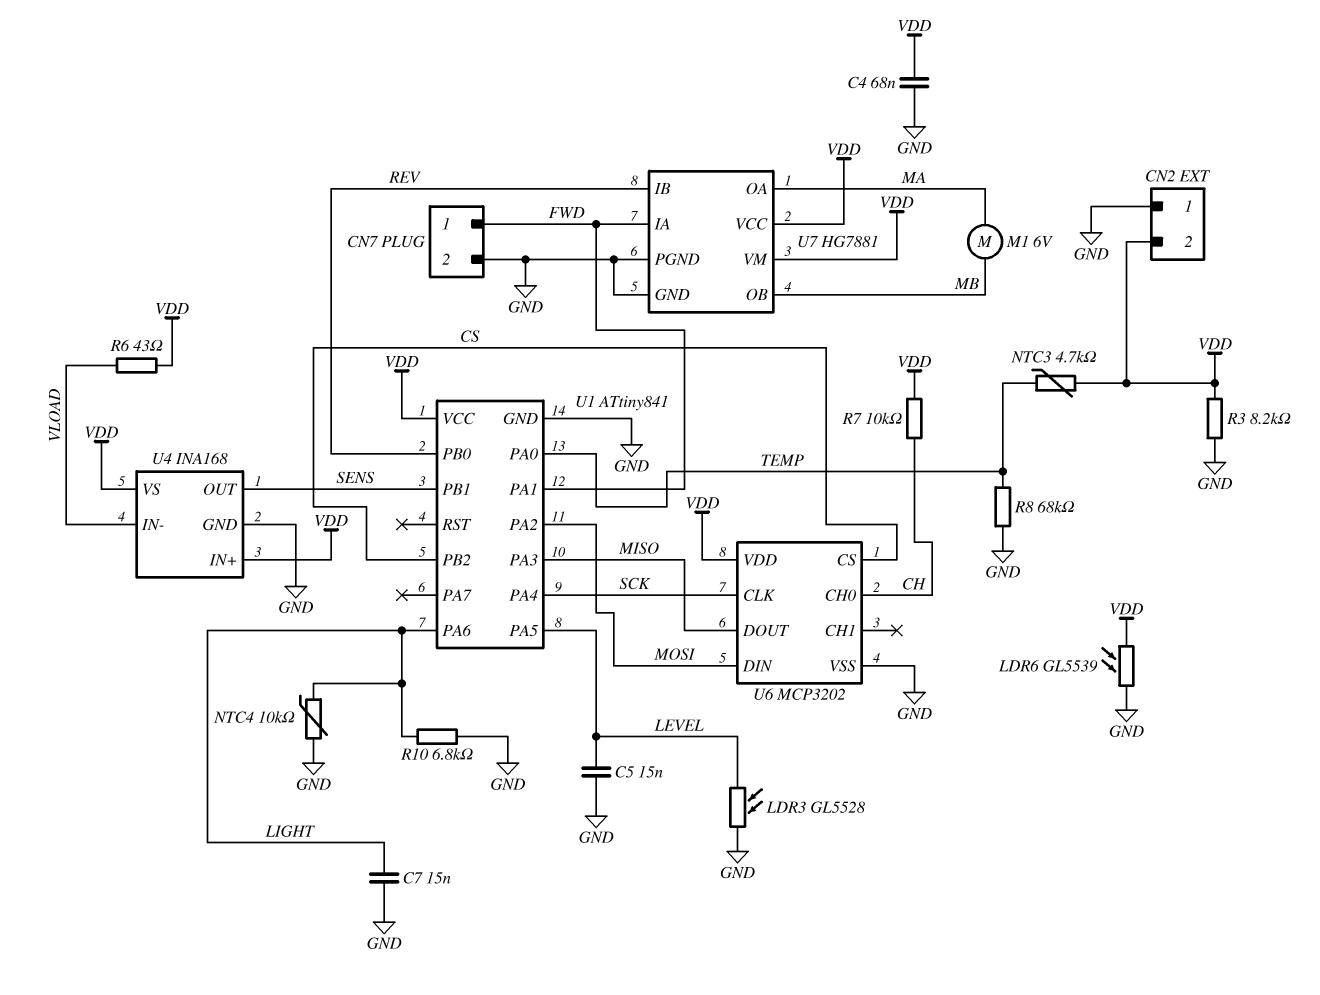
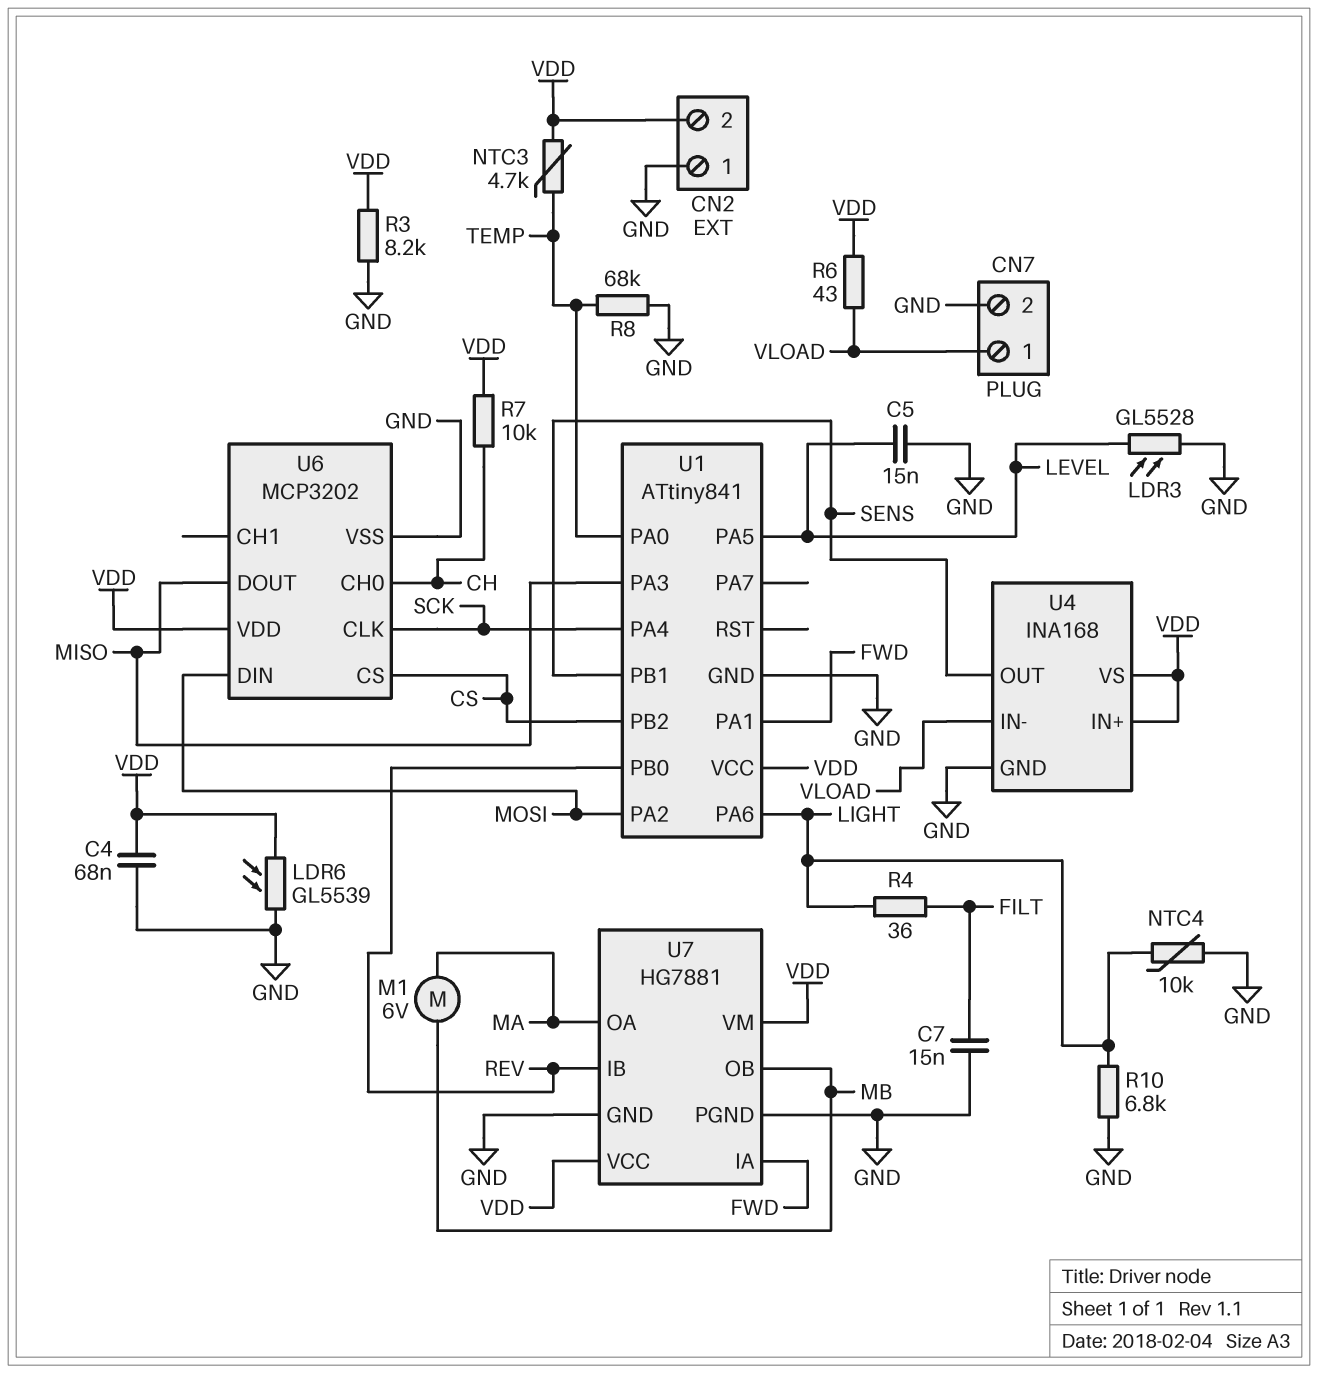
C7: 15nF (GND, LIGHT) -> 15nF (FILT, GND)
CN7 pin 1: FWD -> VLOAD
R4: none -> 36 (FILT, LIGHT)

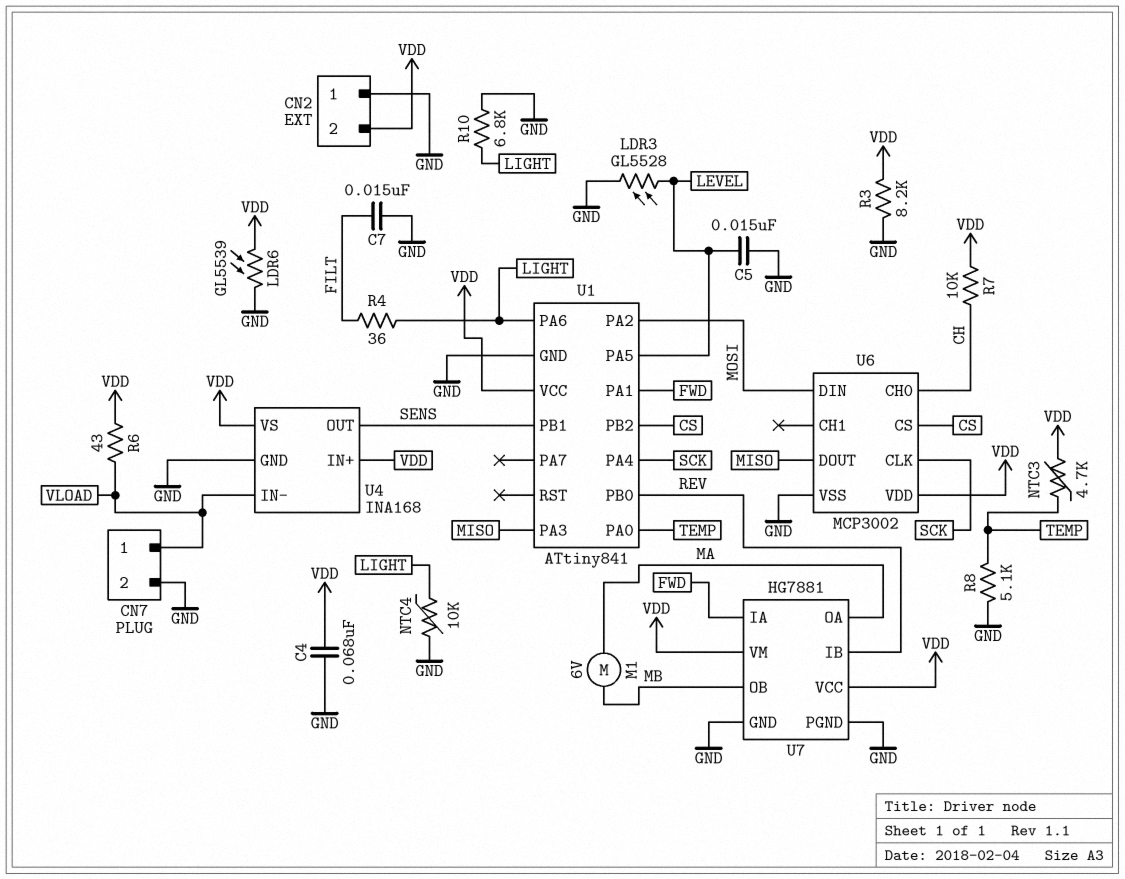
R8: 68k (GND, TEMP) -> 5.1k (GND, TEMP)
U6: MCP3202 -> MCP3002

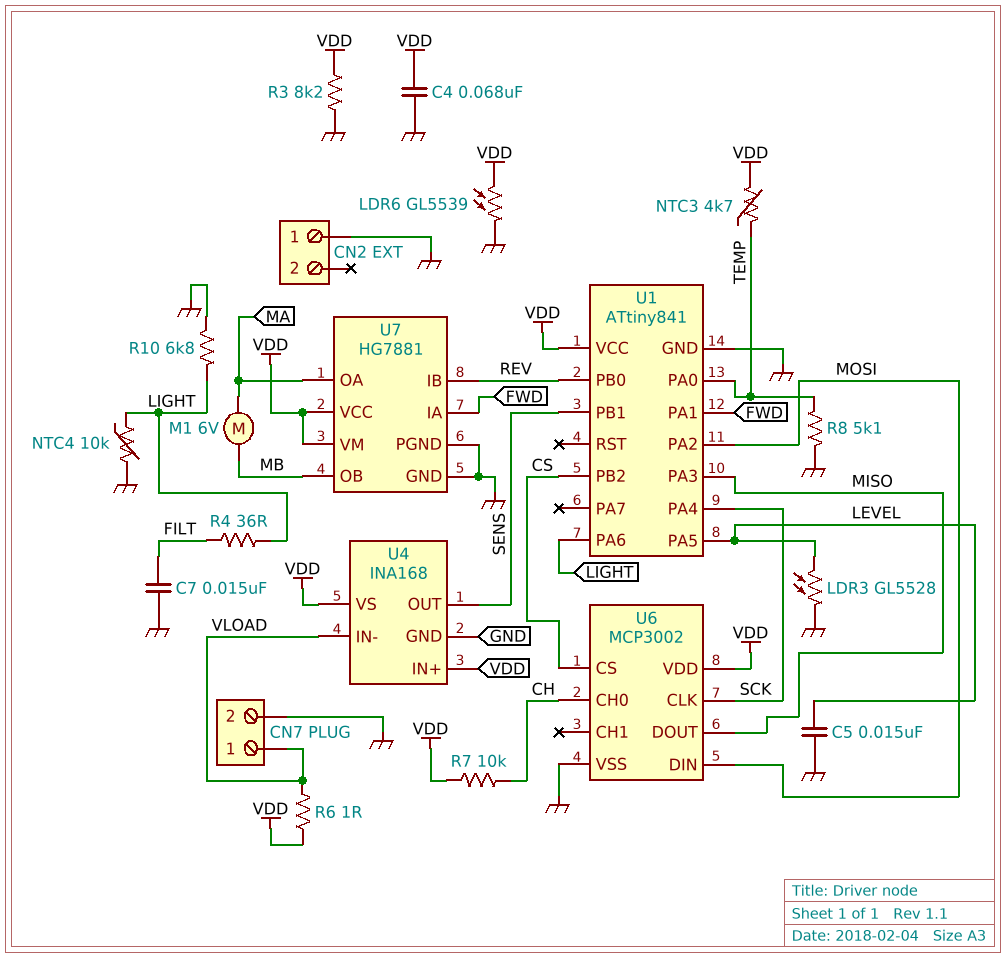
CN2 pin 2: VDD -> none
R6: 43 (VDD, VLOAD) -> 1 (VDD, VLOAD)

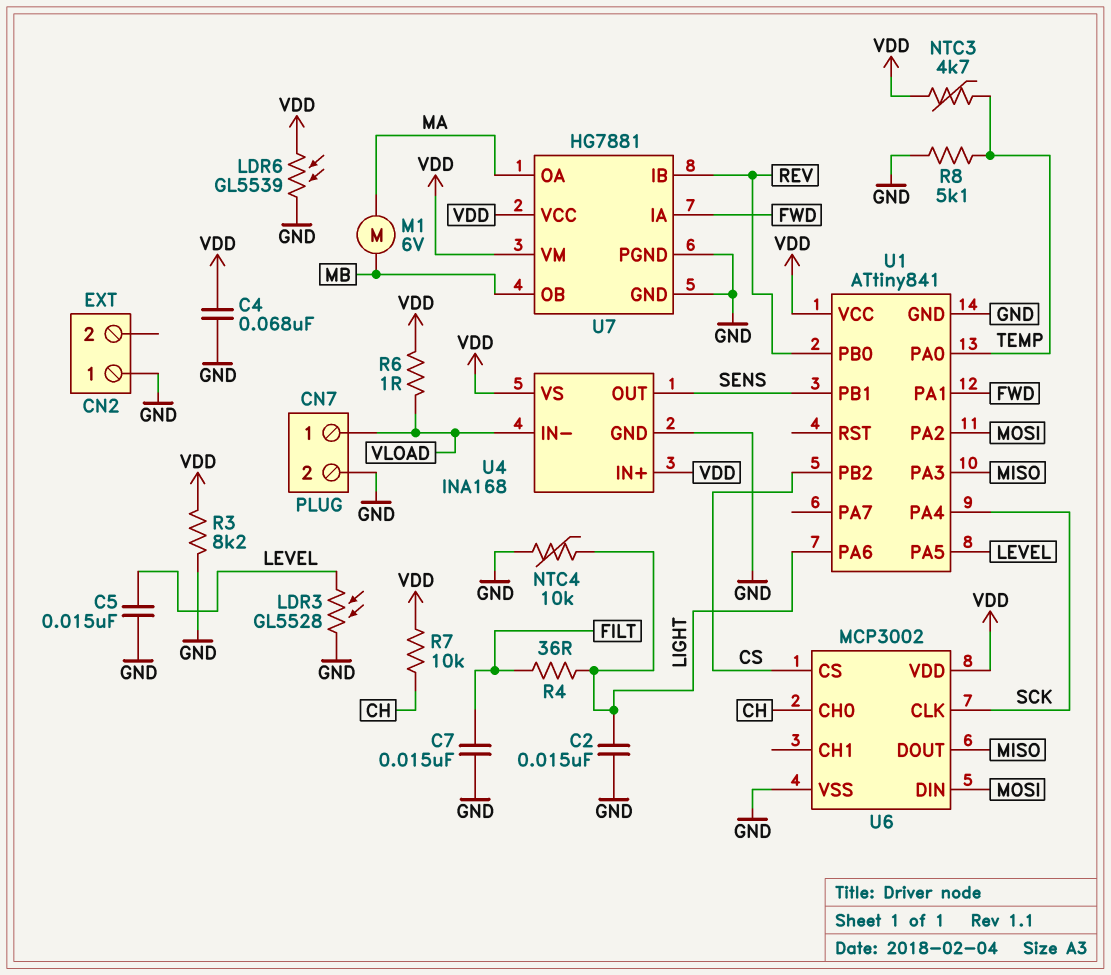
C2: none -> 15nF (GND, LIGHT)
R10: 6.8k (GND, LIGHT) -> none

